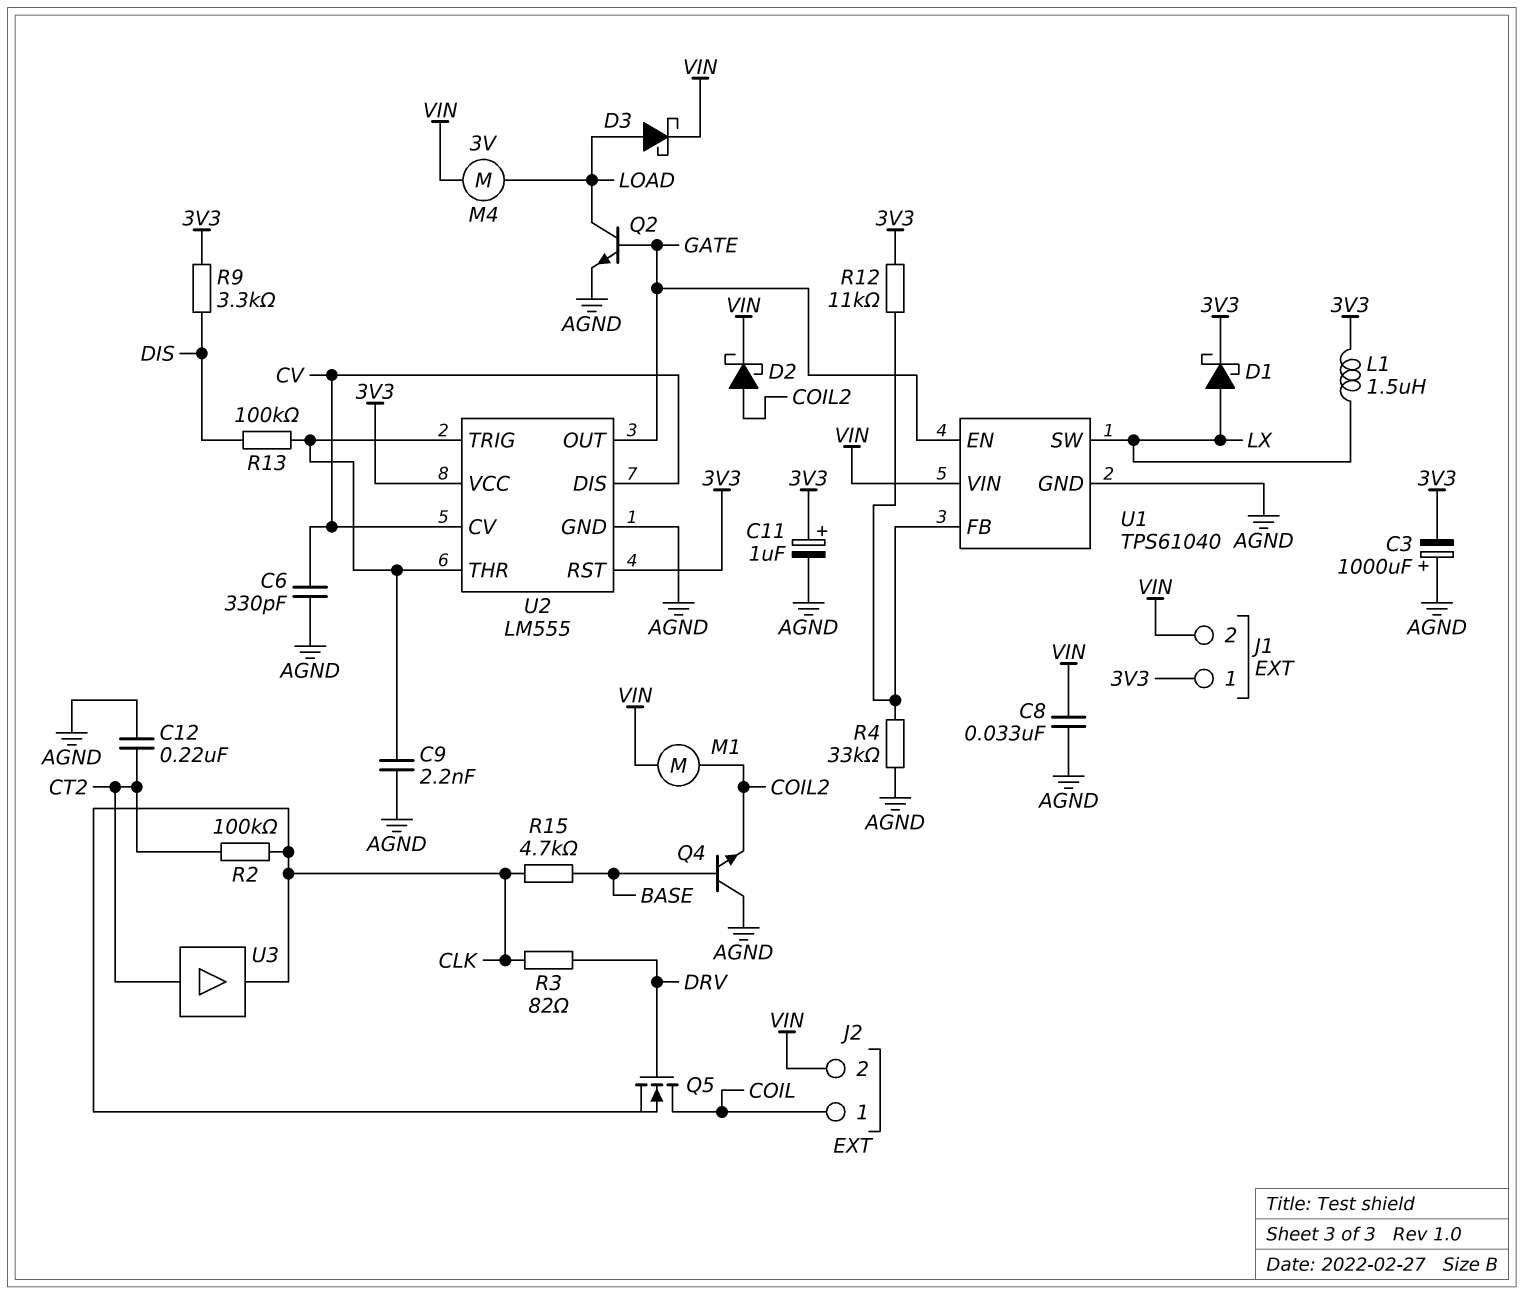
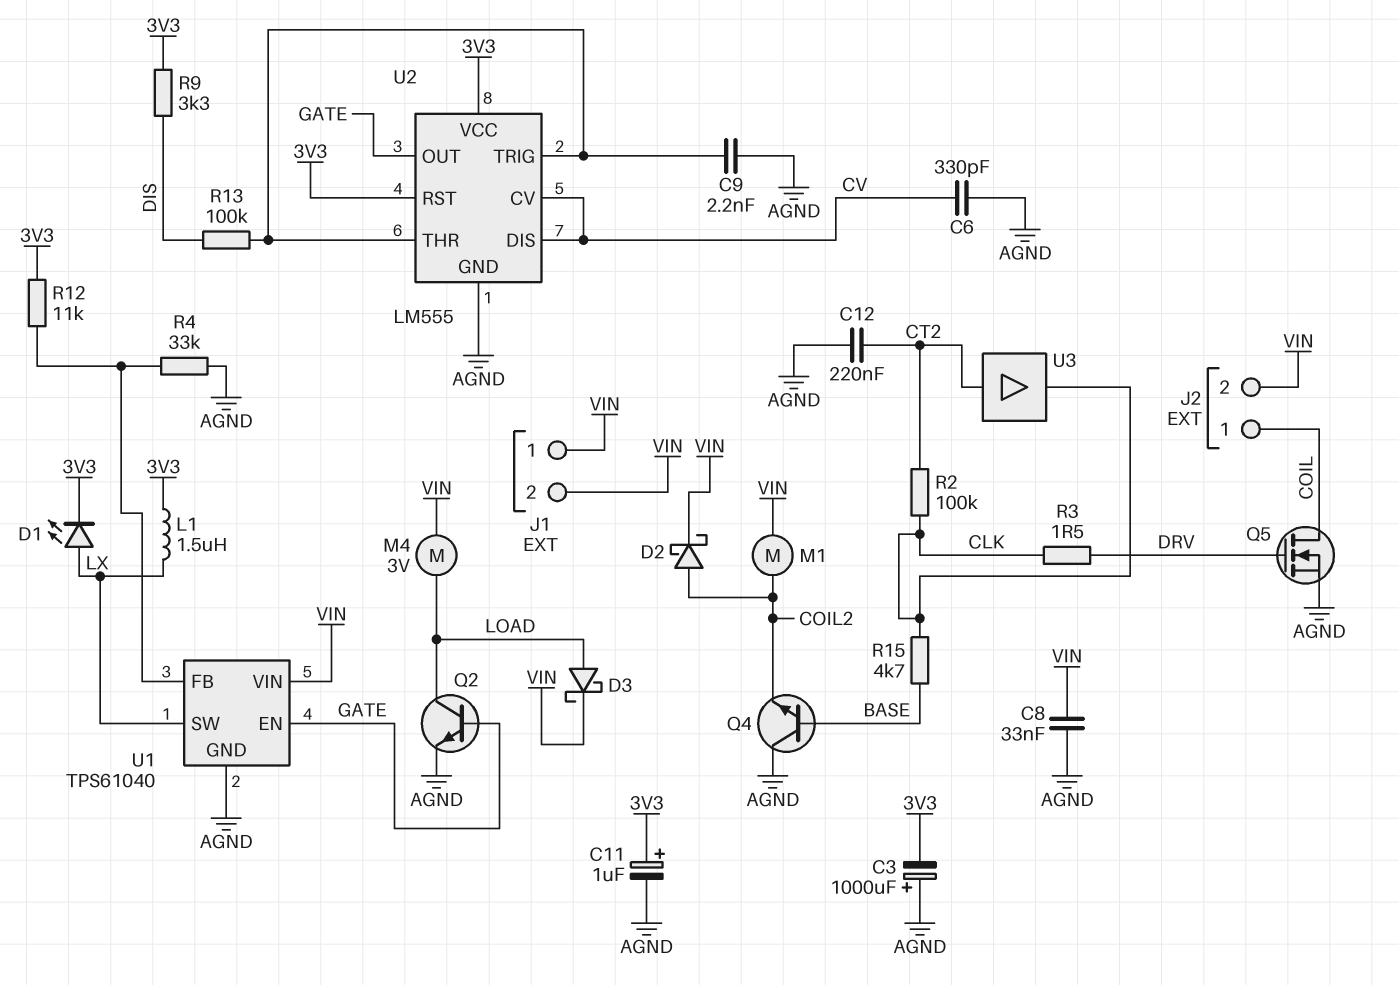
D1: schottky (A LX, K 3V3) -> LED (A LX, K 3V3)
J1 pin 1: 3V3 -> VIN
Q5: NMOS (G DRV, D COIL, S CLK) -> NMOS (G DRV, D COIL, S AGND)
R3: 82 (CLK, DRV) -> 1.5 (CLK, DRV)

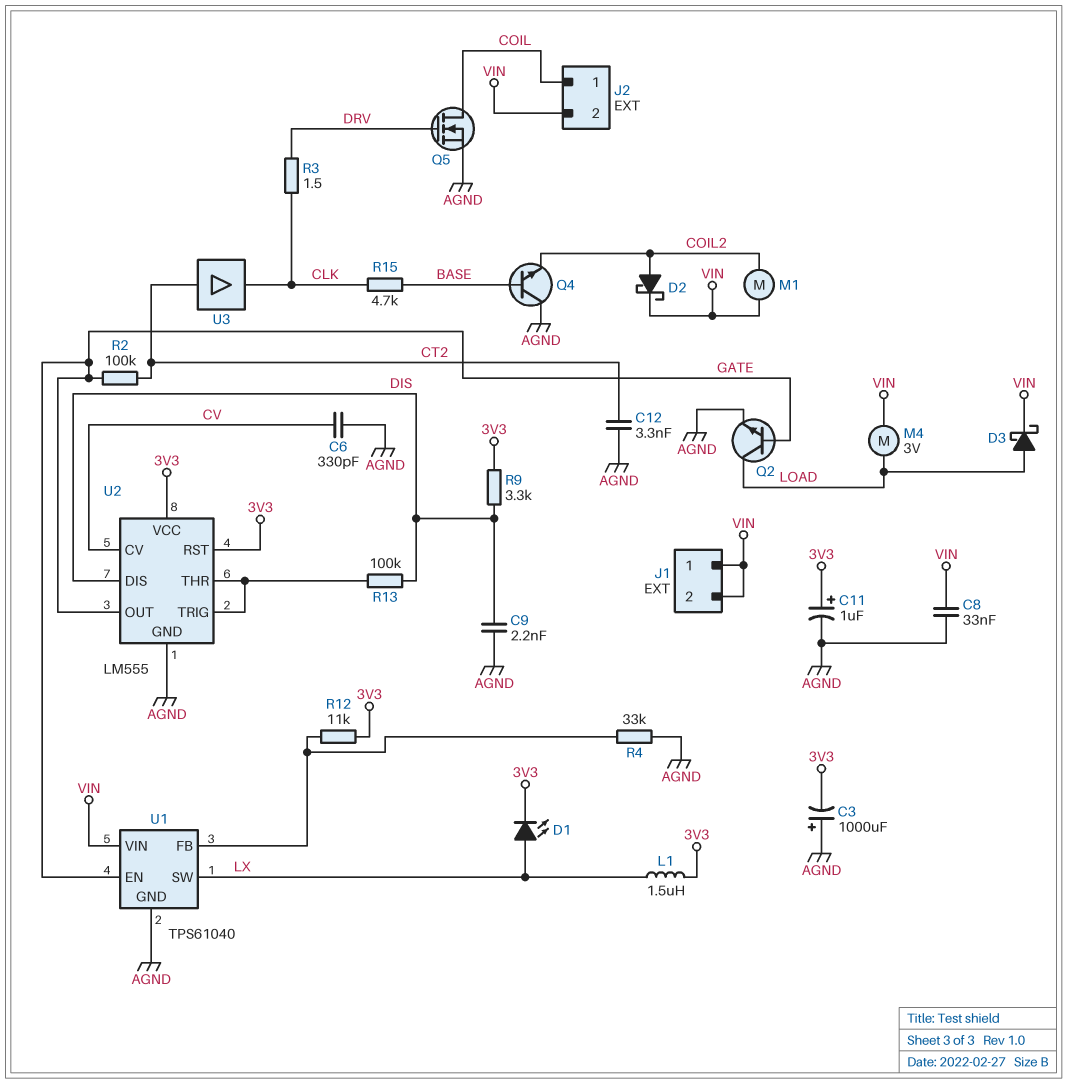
C9: 2.2nF (AGND, U2/THR) -> 2.2nF (AGND, DIS)
C12: 220nF (AGND, CT2) -> 3.3nF (AGND, CT2)
R2: 100k (CLK, CT2) -> 100k (CT2, GATE)
U2 pin DIS: CV -> DIS

